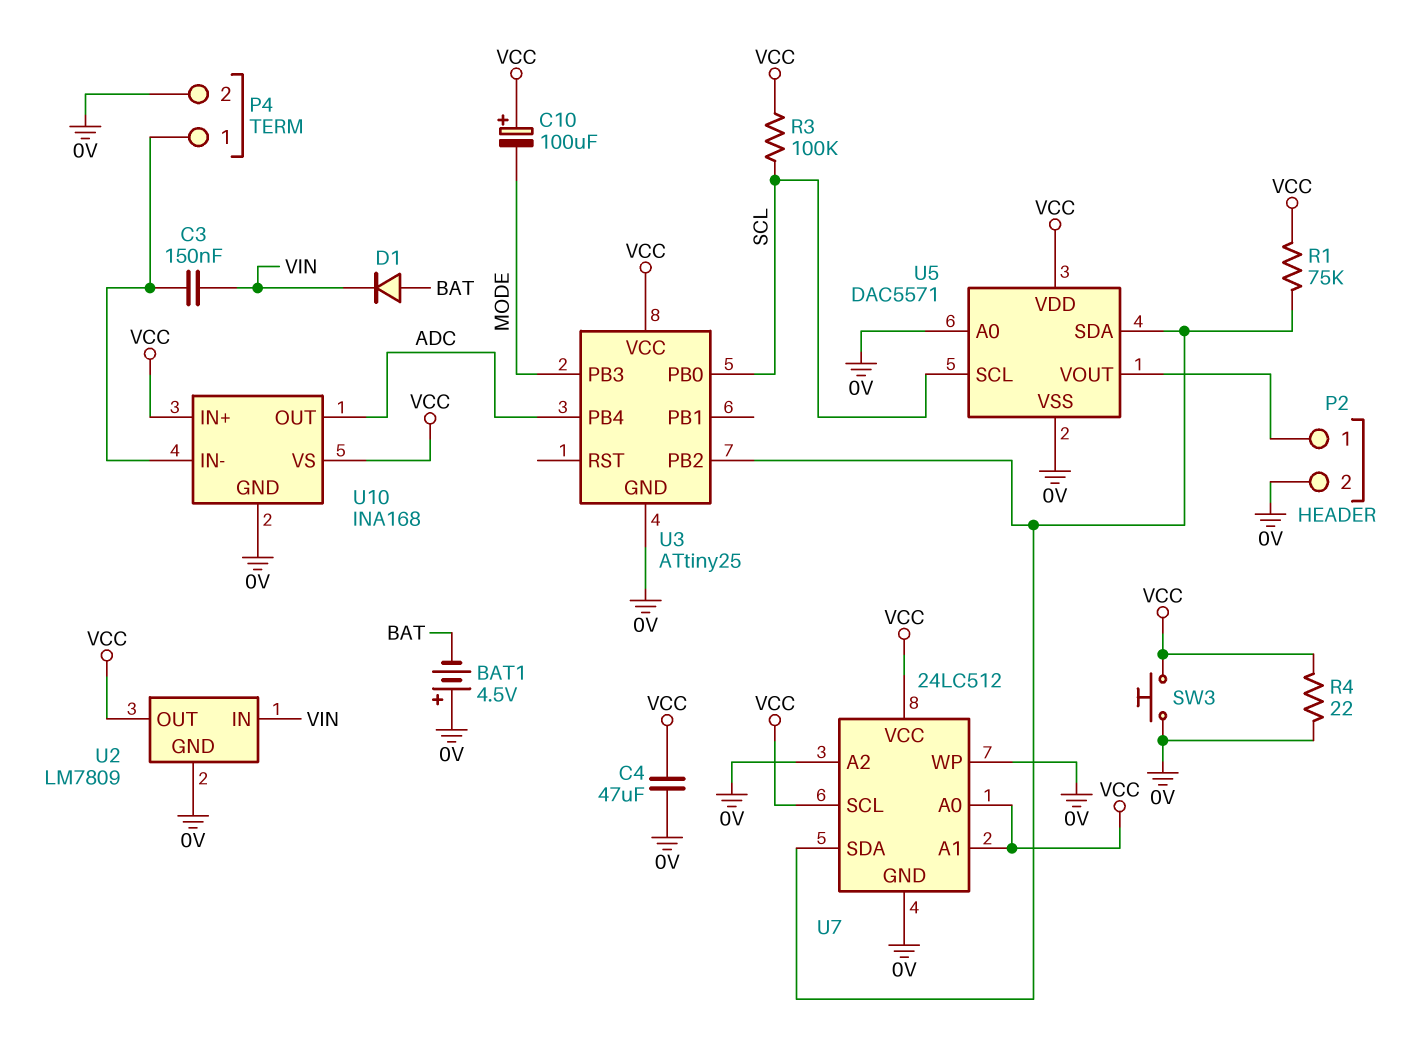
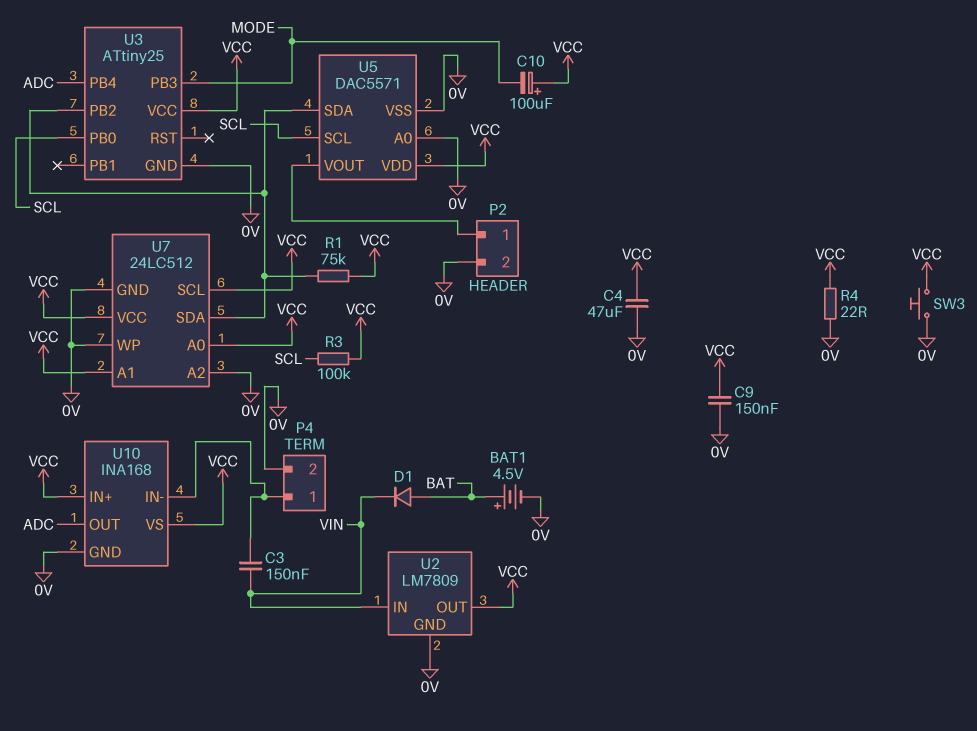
BAT1: 4.5V (plus 0V, minus BAT) -> 4.5V (plus BAT, minus 0V)
C9: none -> 150nF (0V, VCC)

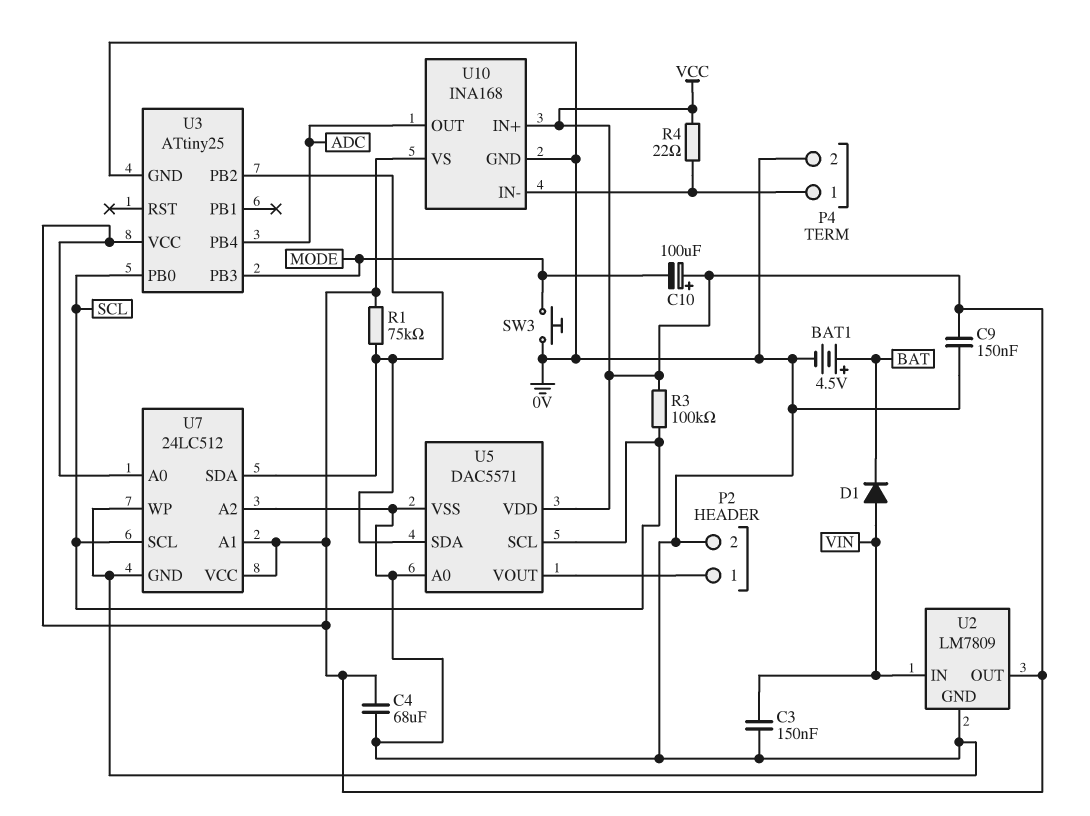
C3: 150nF (P4/1, VIN) -> 150nF (0V, VIN)
C4: 47uF (0V, VCC) -> 68uF (0V, VCC)
D1: diode (A BAT, K VIN) -> diode (A VIN, K BAT)
R4: 22 (0V, VCC) -> 22 (P4/1, VCC)
SW3: button (0V, VCC) -> button (0V, MODE)
U7 pin SCL: VCC -> SCL

